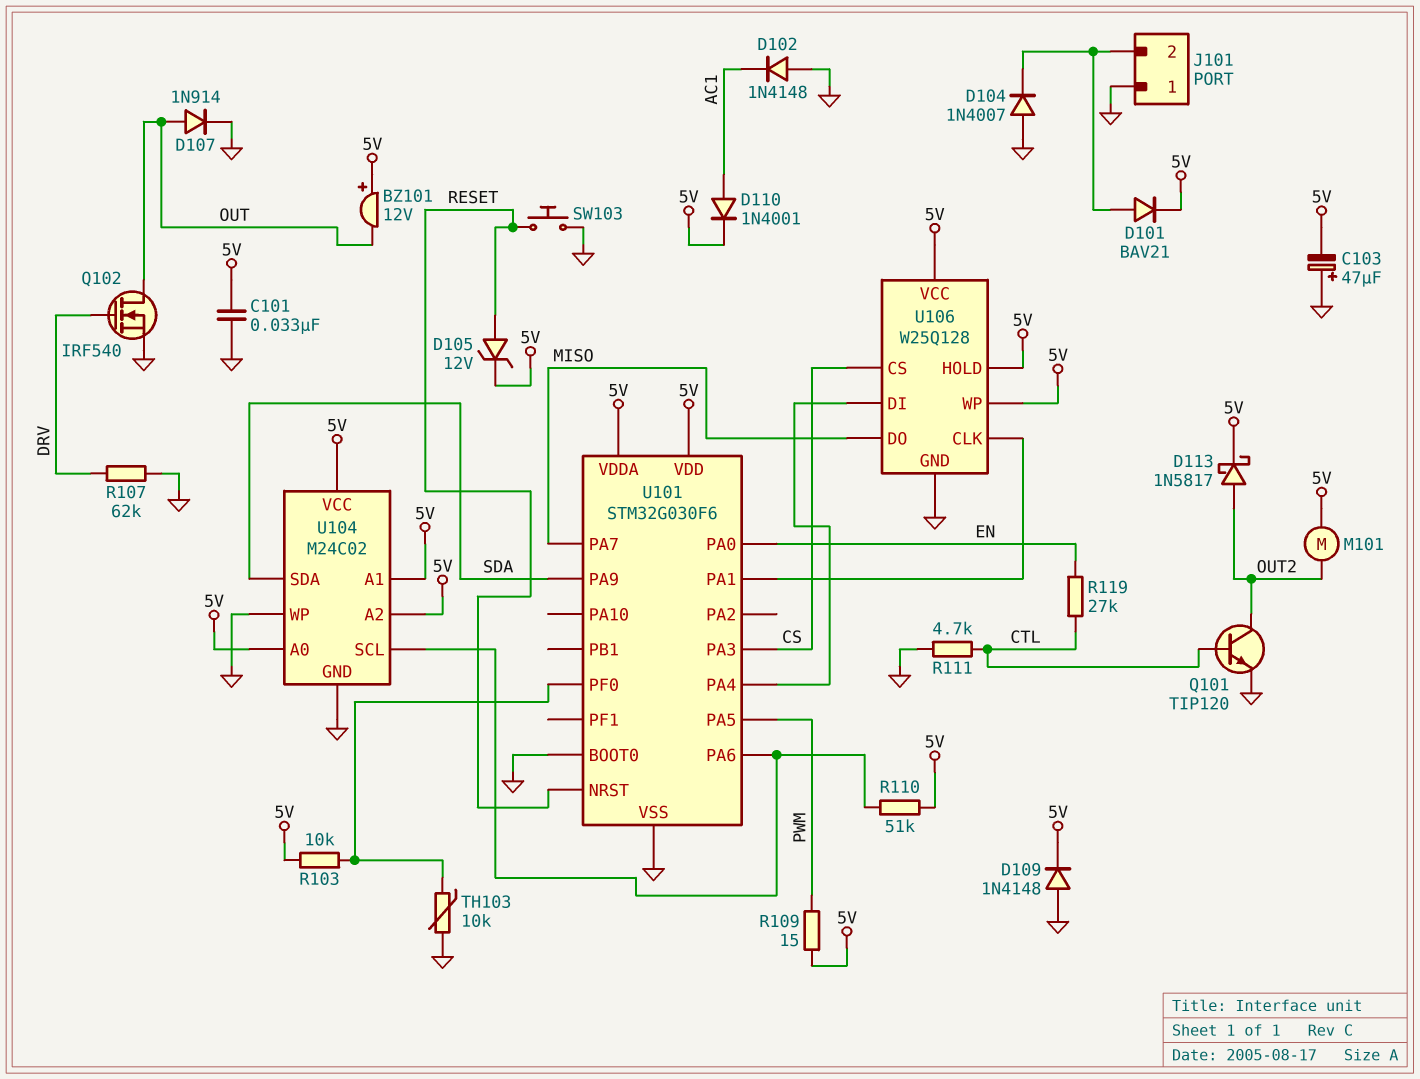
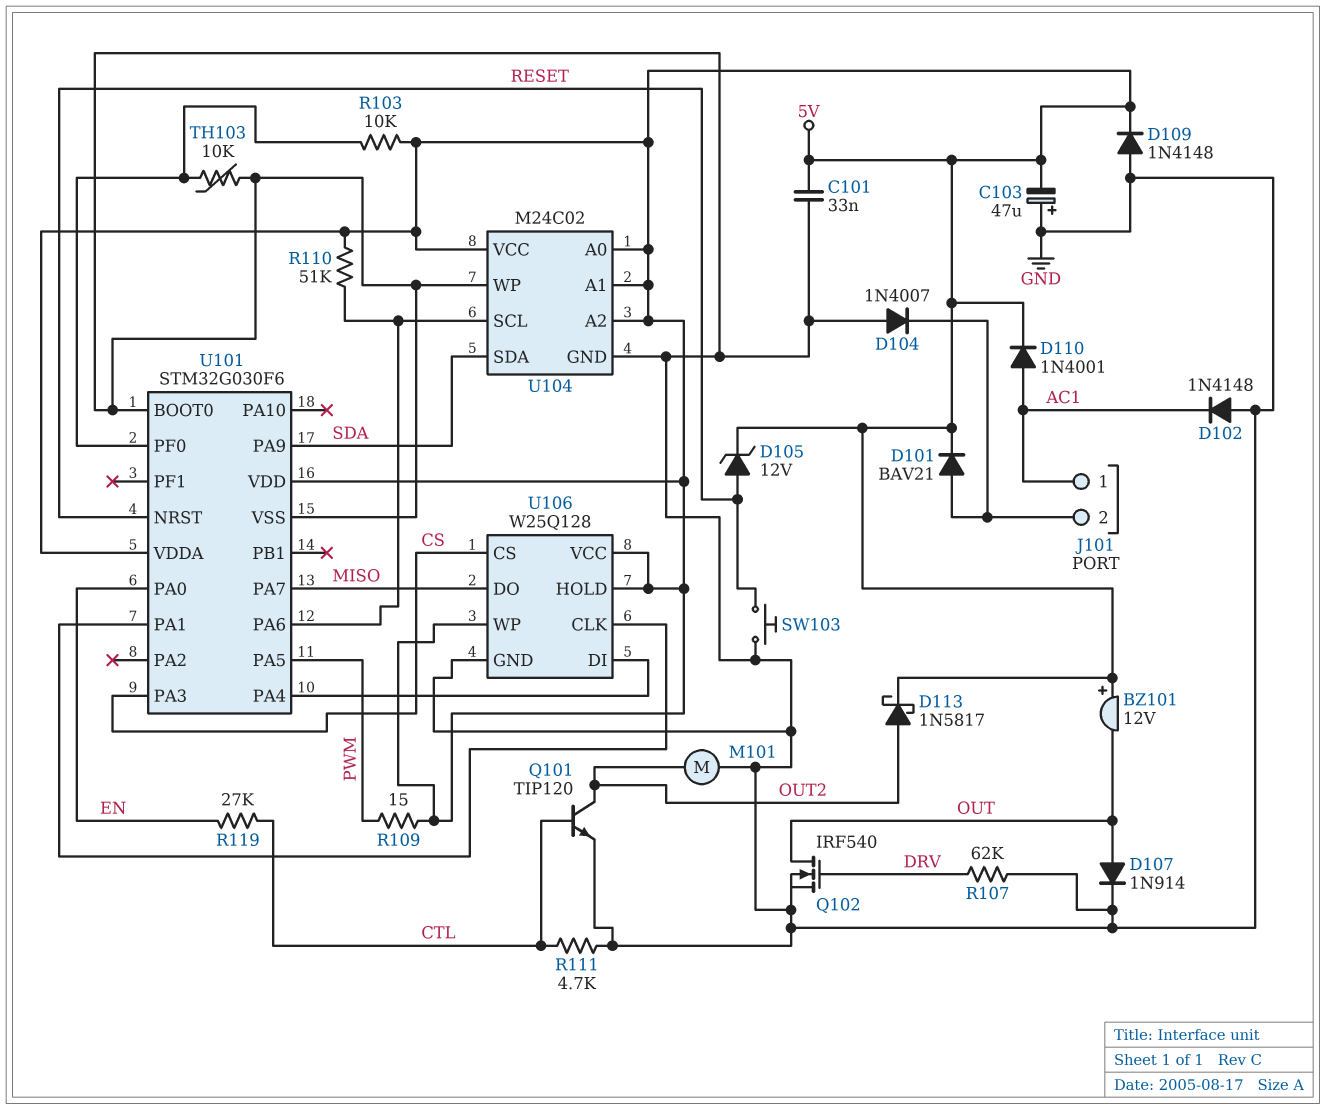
J101 pin 1: GND -> AC1
M101: motor (5V, OUT2) -> motor (GND, OUT2)

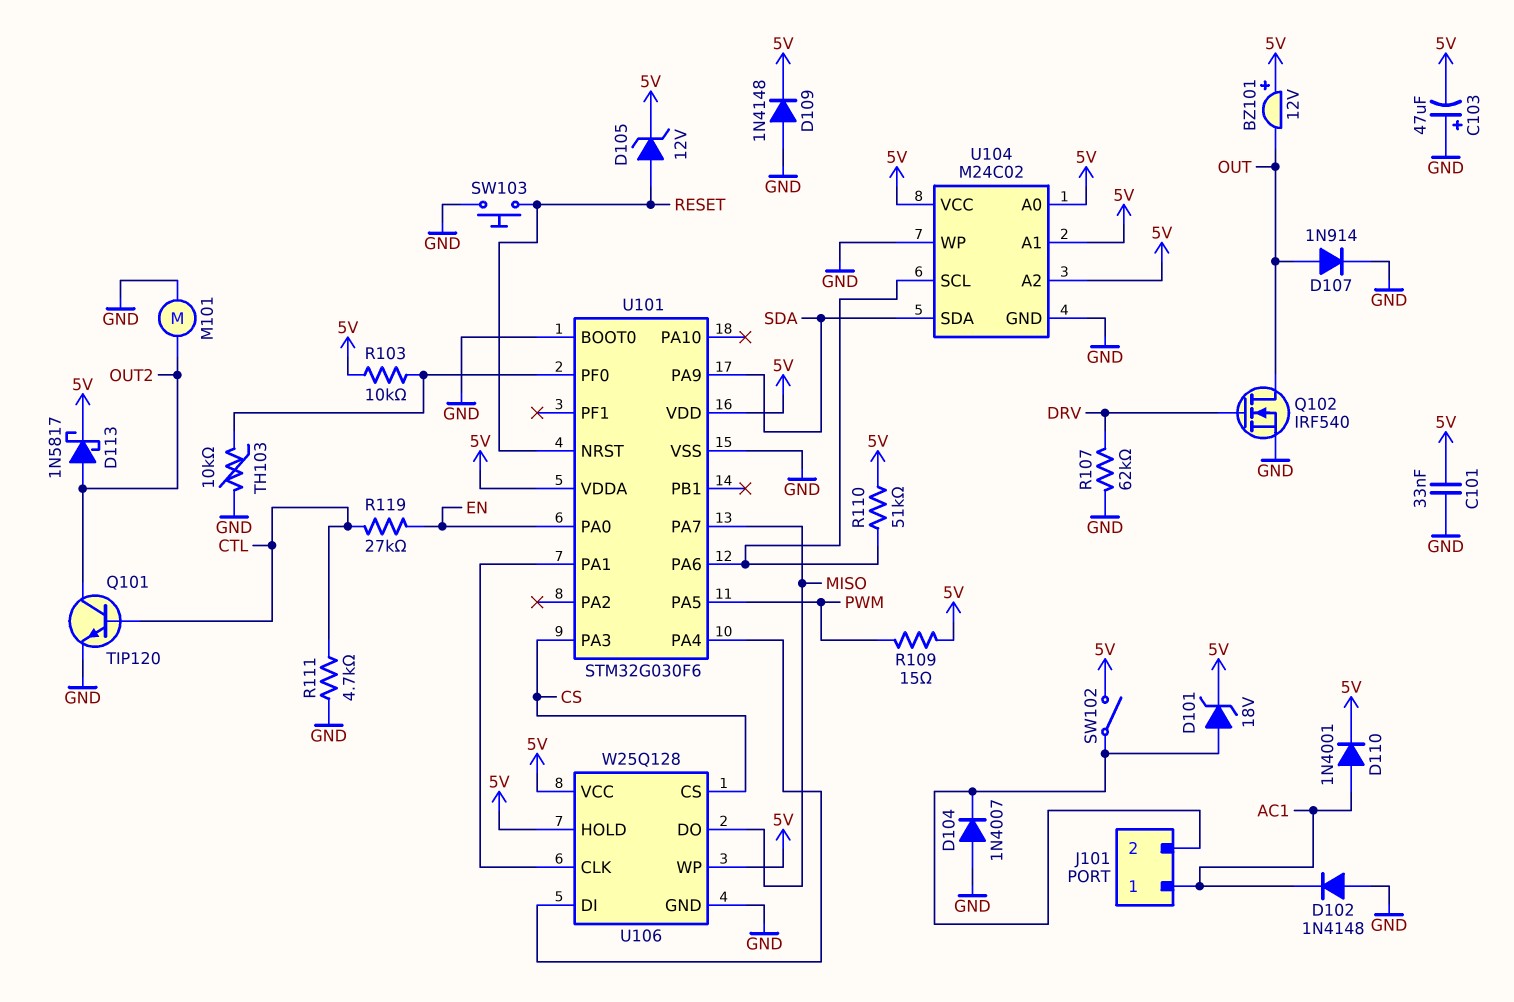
D101: diode BAV21 (A J101/2, K 5V) -> zener 18V (A J101/2, K 5V)
SW102: none -> switch (5V, J101/2)

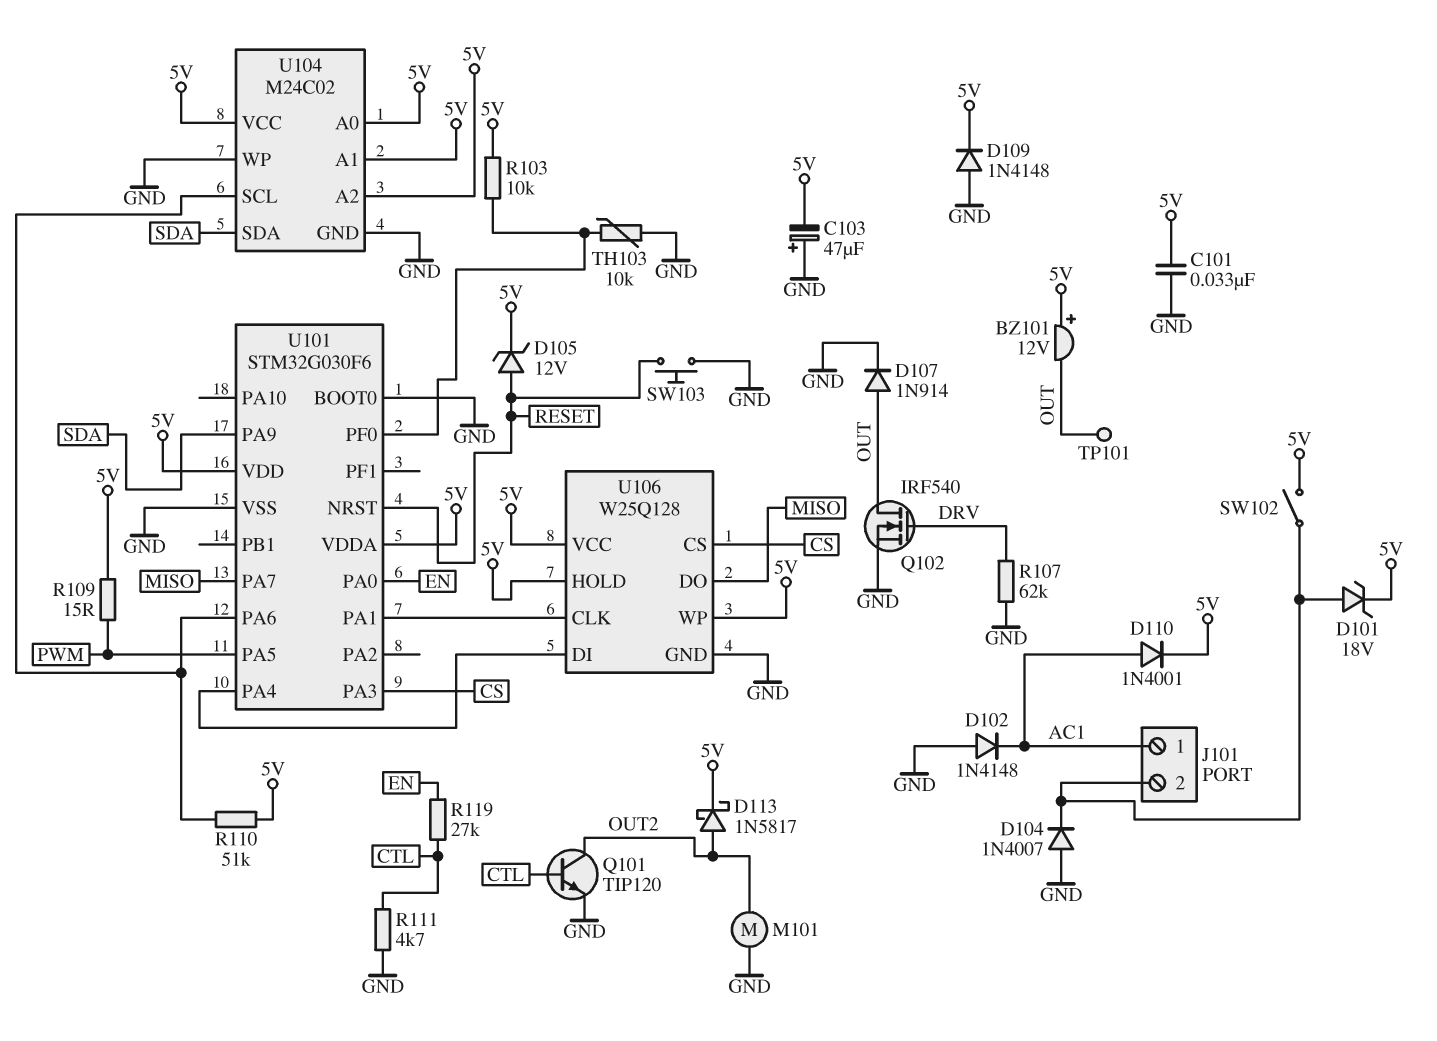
TP101: none -> test point (OUT)

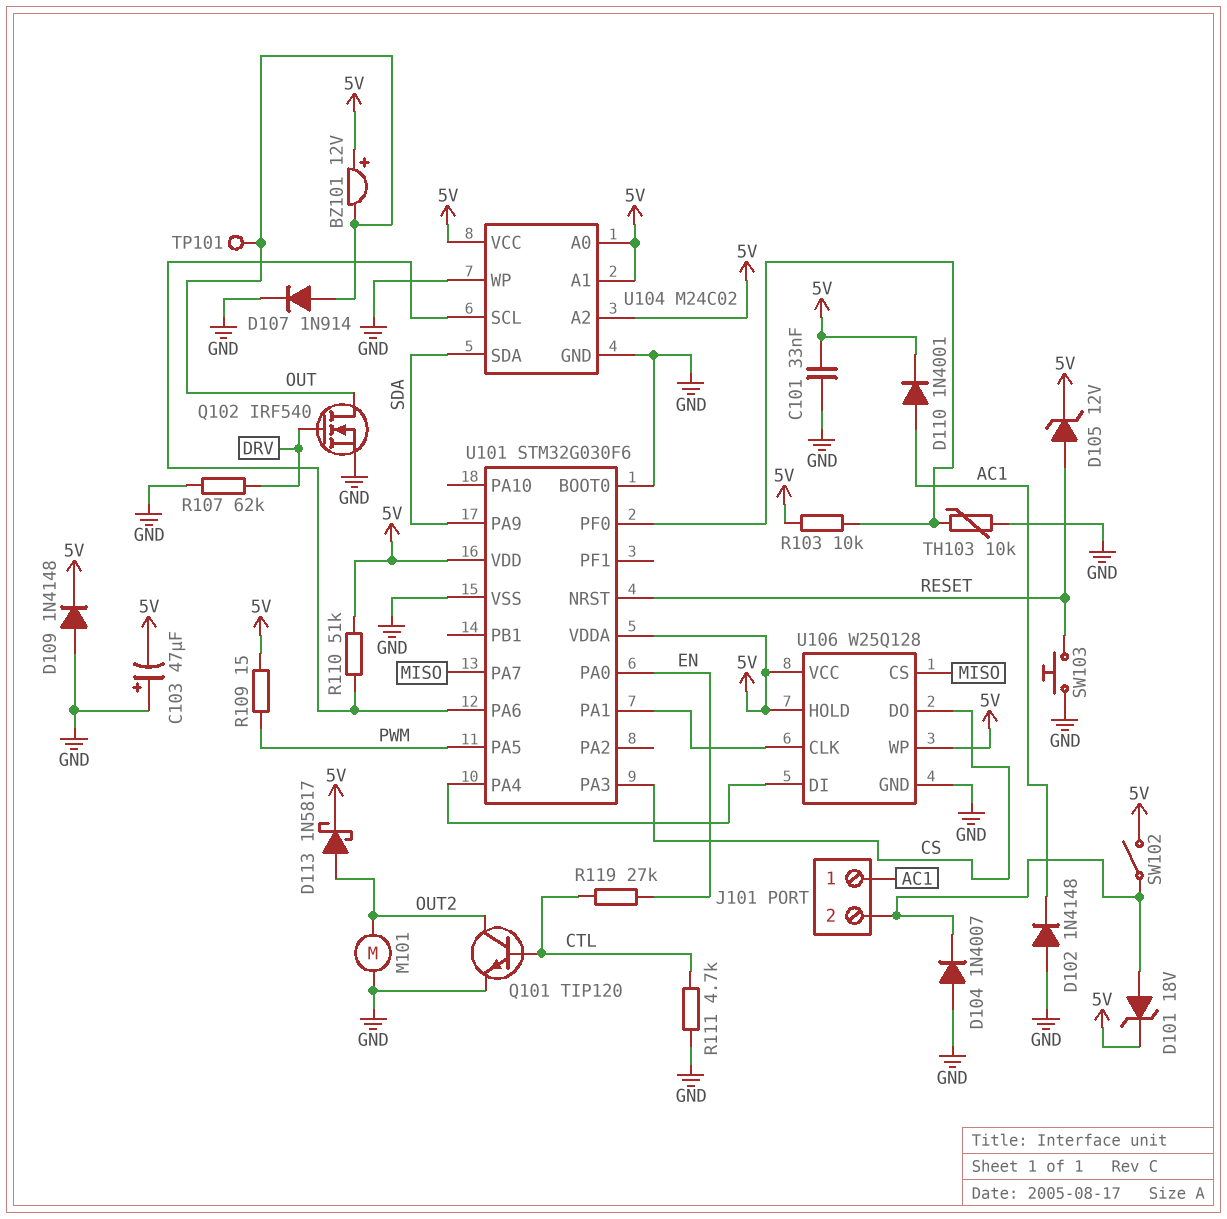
U106 pin CS: CS -> MISO
U106 pin DO: MISO -> CS

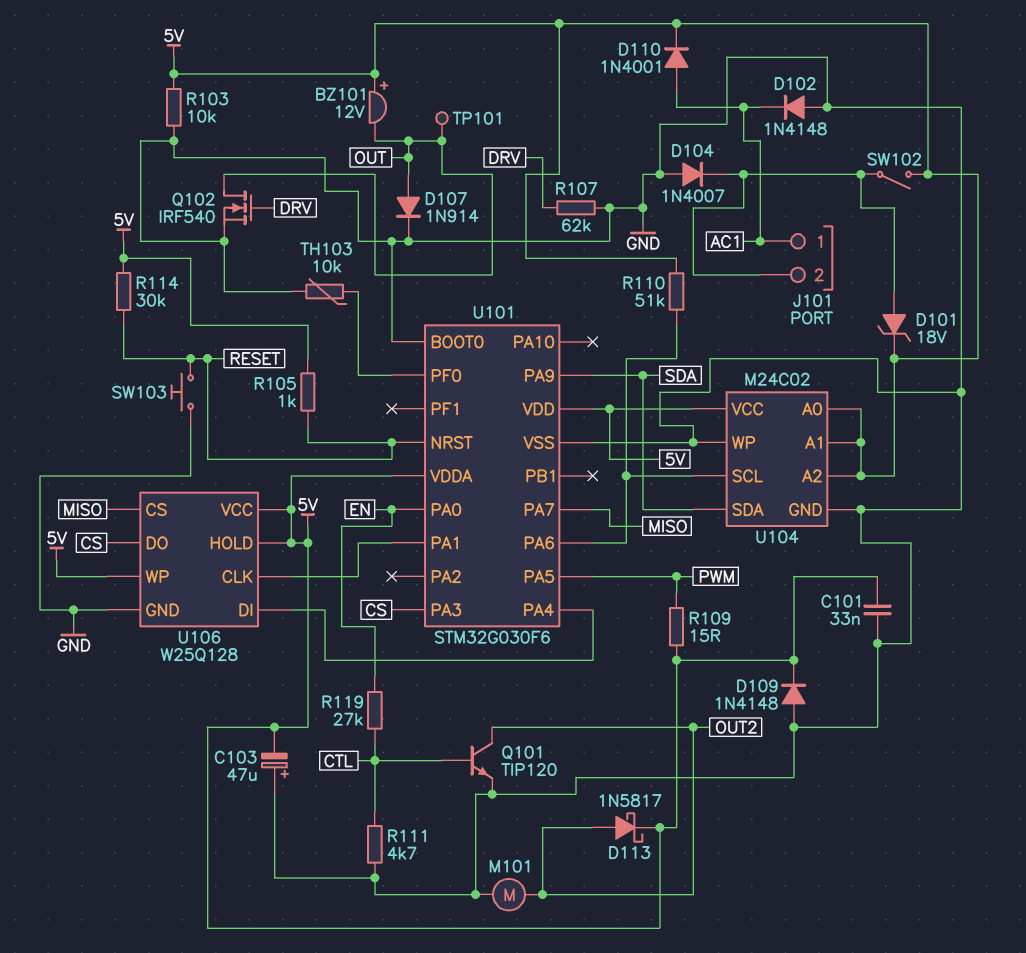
D105: zener 12V (A RESET, K 5V) -> none
R103: 10k (5V, U101/PF0) -> 10k (5V, GND)
R105: none -> 1k (5V, RESET)
R114: none -> 30k (5V, RESET)

